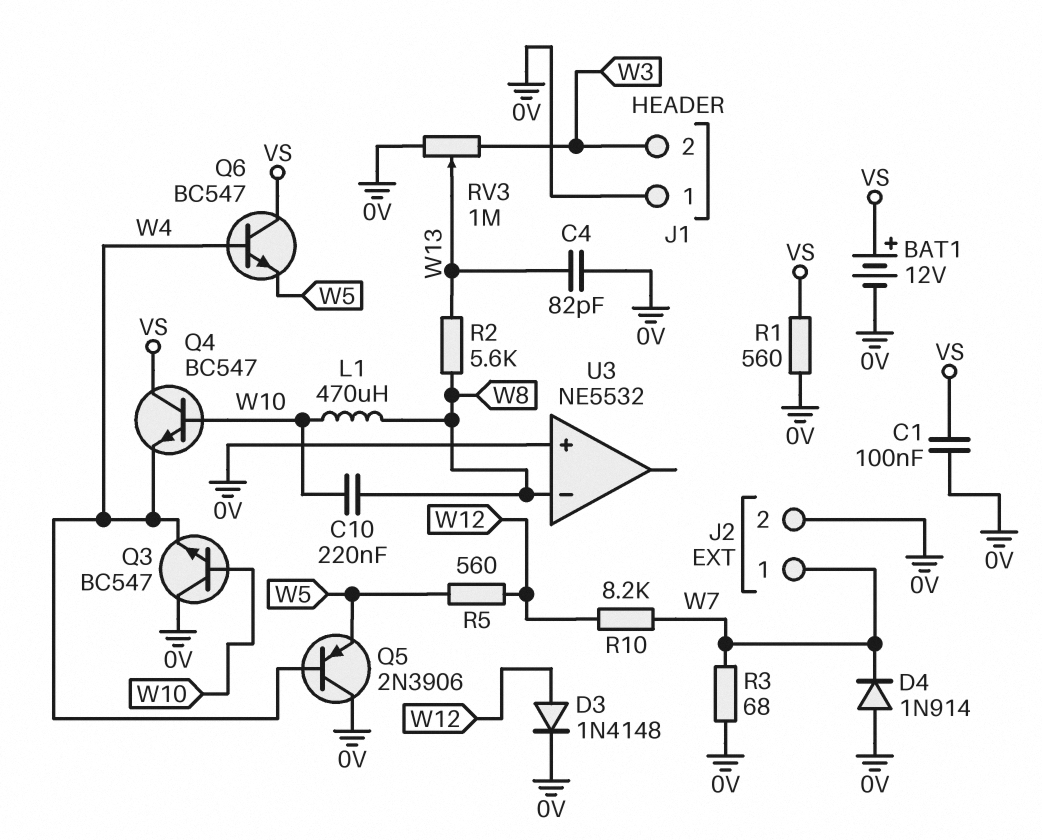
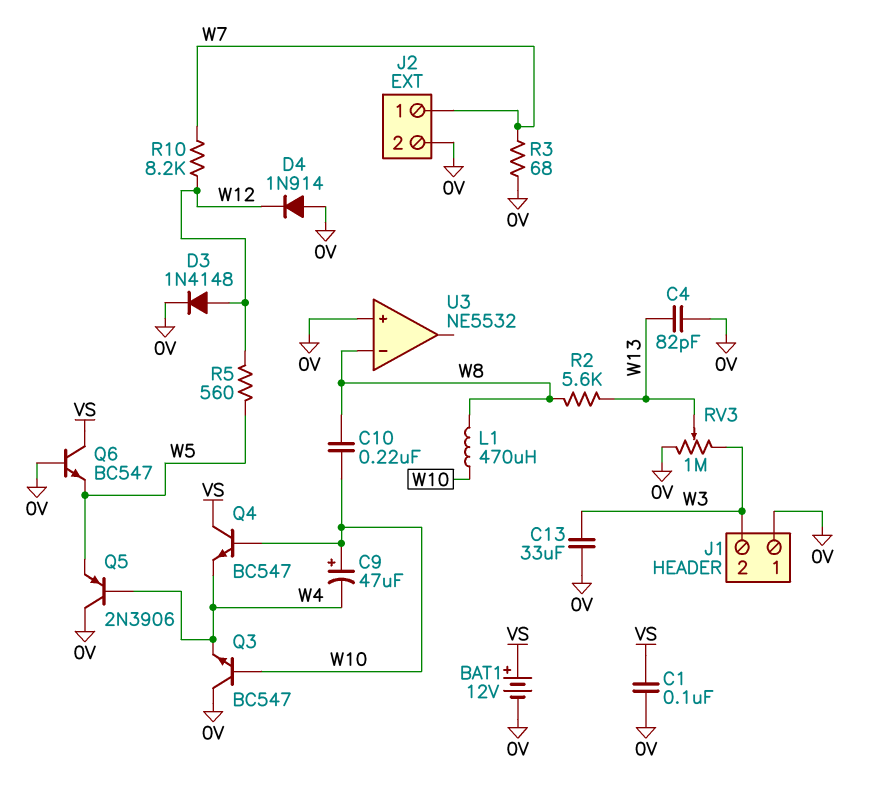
C9: none -> 47uF (plus W10, minus W4)
C13: none -> 33uF (0V, W3)
D4: diode 1N914 (A 0V, K W7) -> diode 1N914 (A 0V, K W12)
Q6: NPN BC547 (B W4, C VS, E W5) -> NPN BC547 (B 0V, C VS, E W5)
R1: 560 (0V, VS) -> none

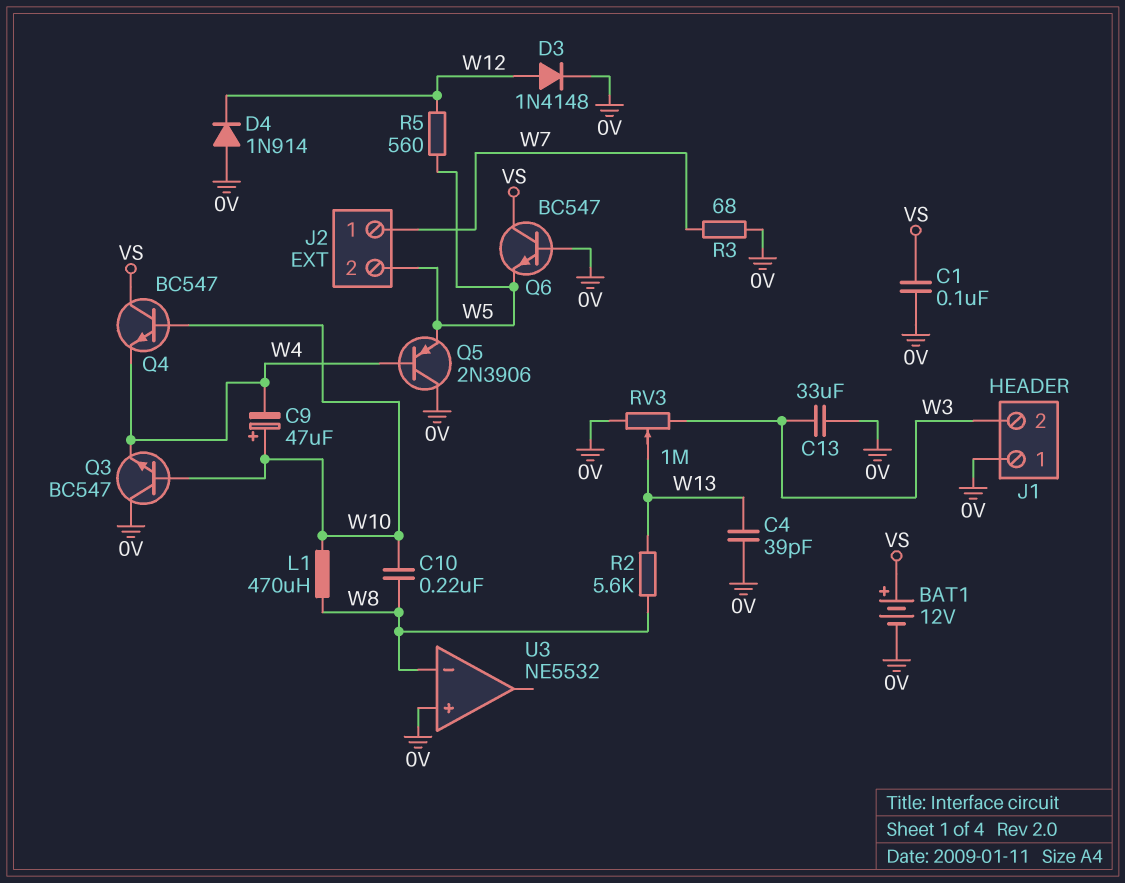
C4: 82pF (0V, W13) -> 39pF (0V, W13)
J2 pin 2: 0V -> W5
R10: 8.2k (W7, W12) -> none

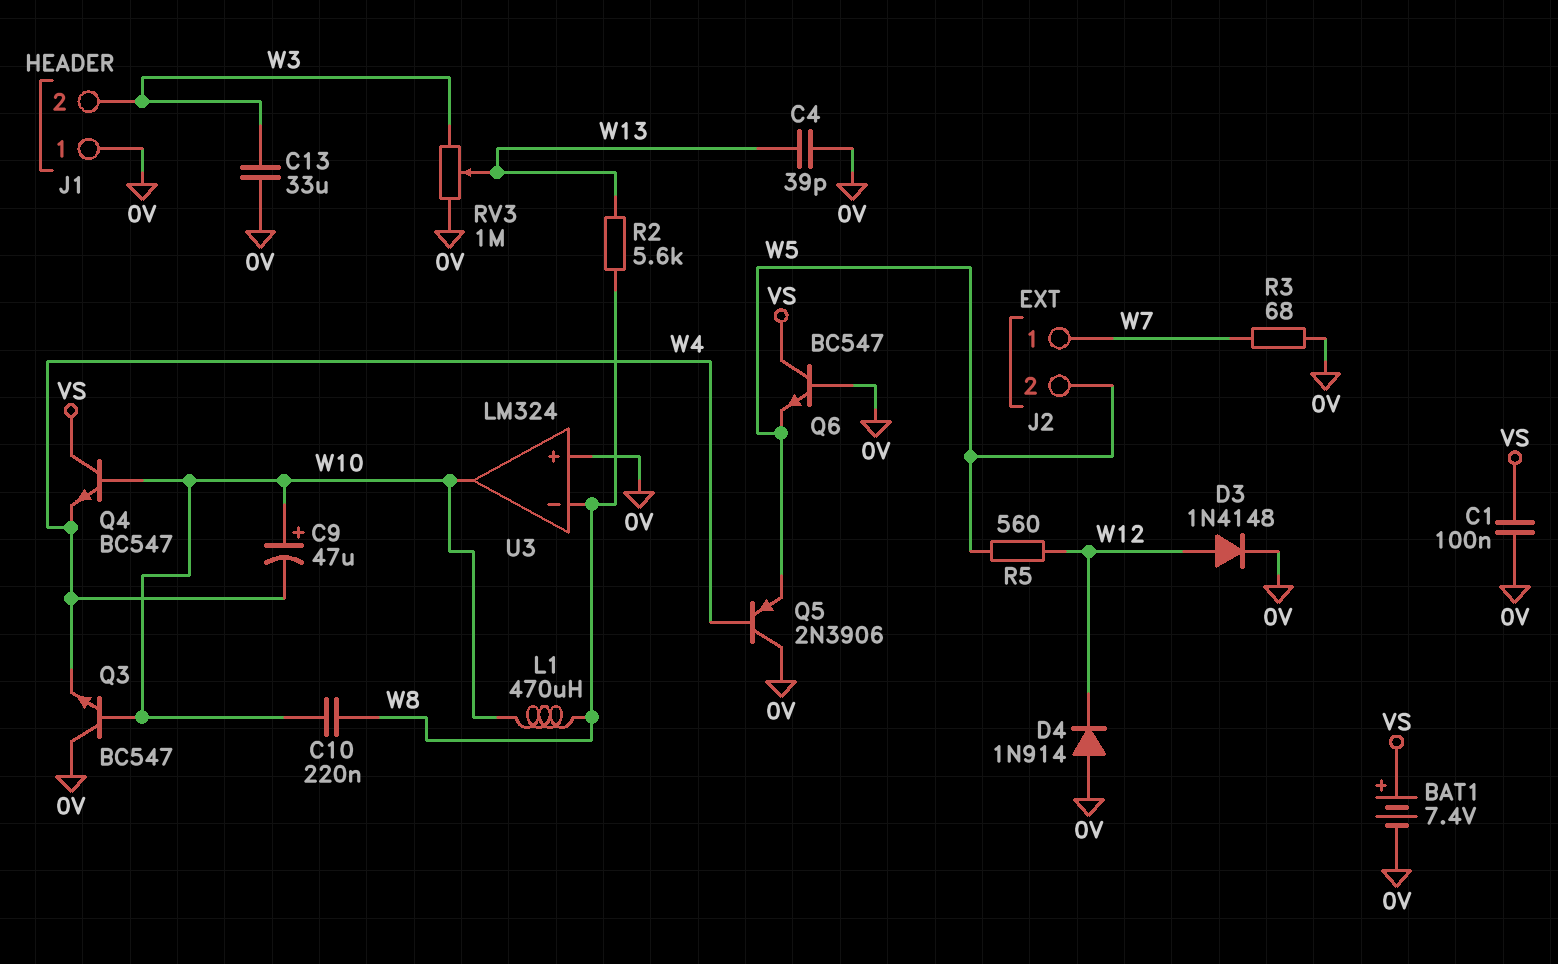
BAT1: 12V (plus VS, minus 0V) -> 7.4V (plus VS, minus 0V)
U3: NE5532 -> LM324
U3 pin out: none -> W10

